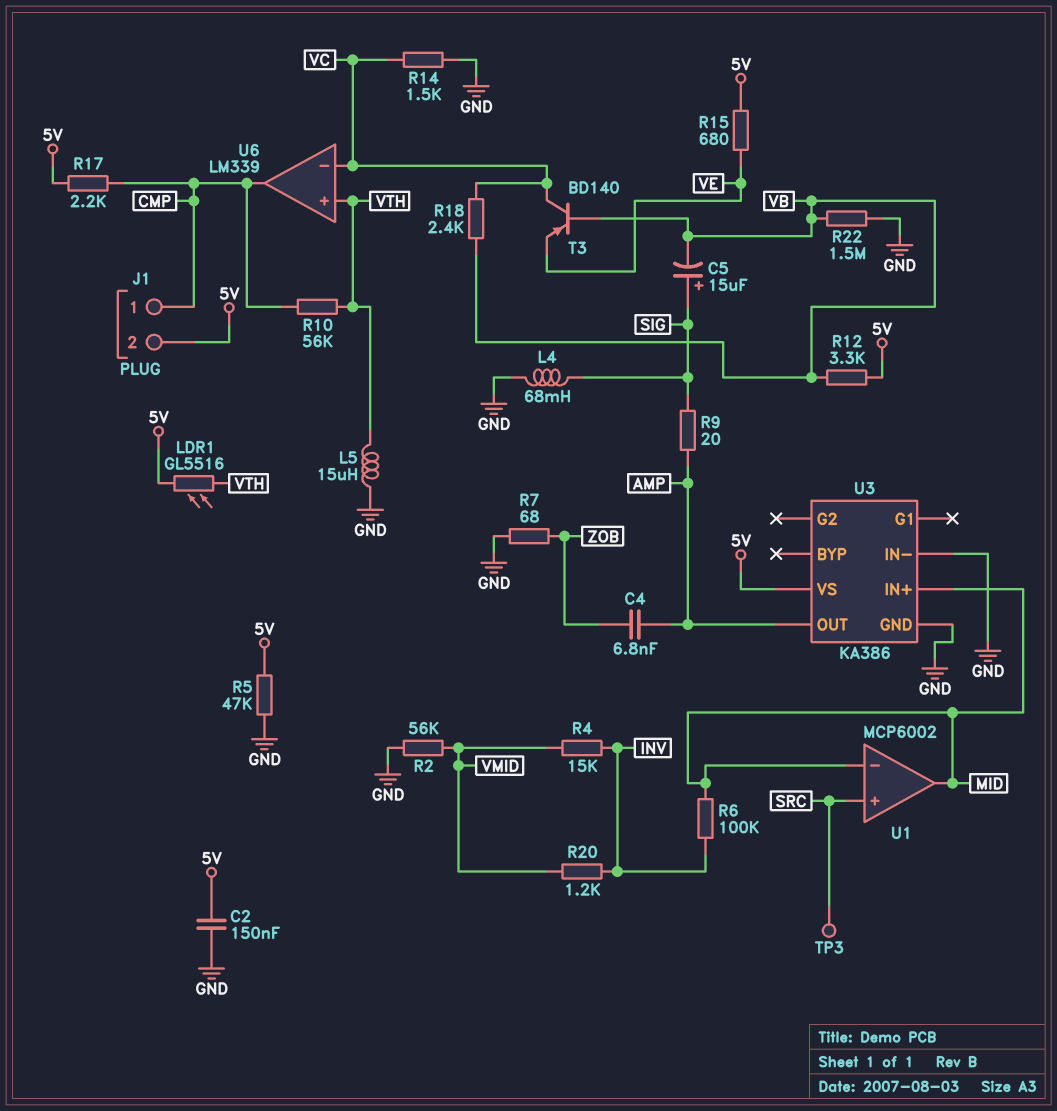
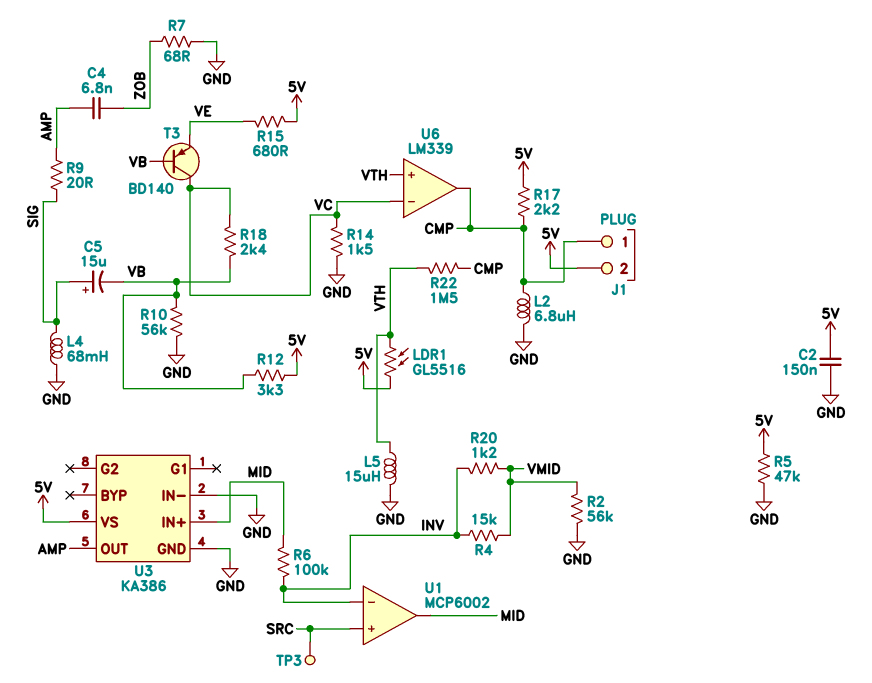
L2: none -> 6.8uH (CMP, GND)
R10: 56k (CMP, VTH) -> 56k (GND, VB)
R22: 1.5M (GND, VB) -> 1.5M (CMP, VTH)
U1 pin in-: MID -> INV

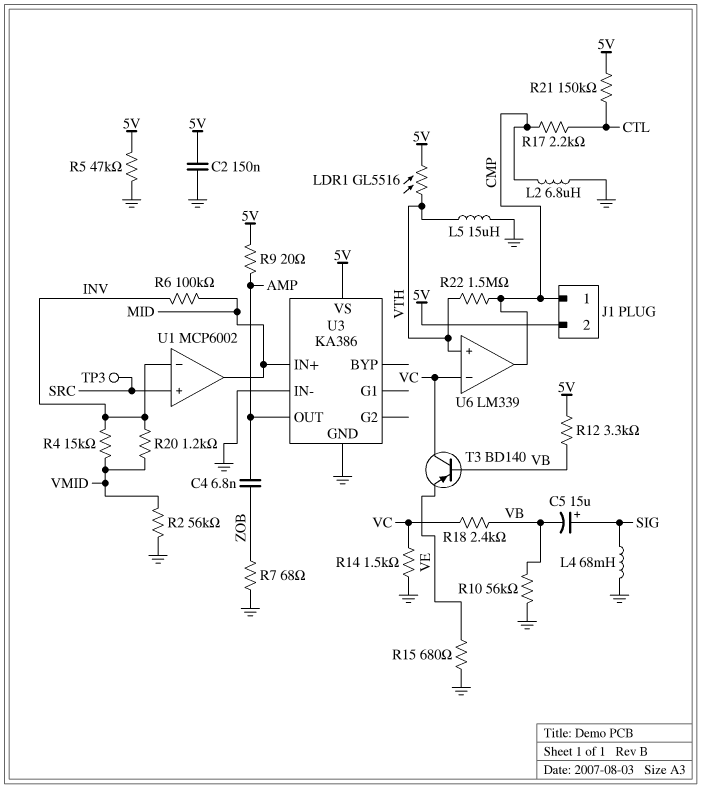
R9: 20 (AMP, SIG) -> 20 (5V, AMP)
R15: 680 (5V, VE) -> 680 (GND, VE)
R17: 2.2k (5V, CMP) -> 2.2k (CMP, CTL)
R21: none -> 150k (5V, CTL)

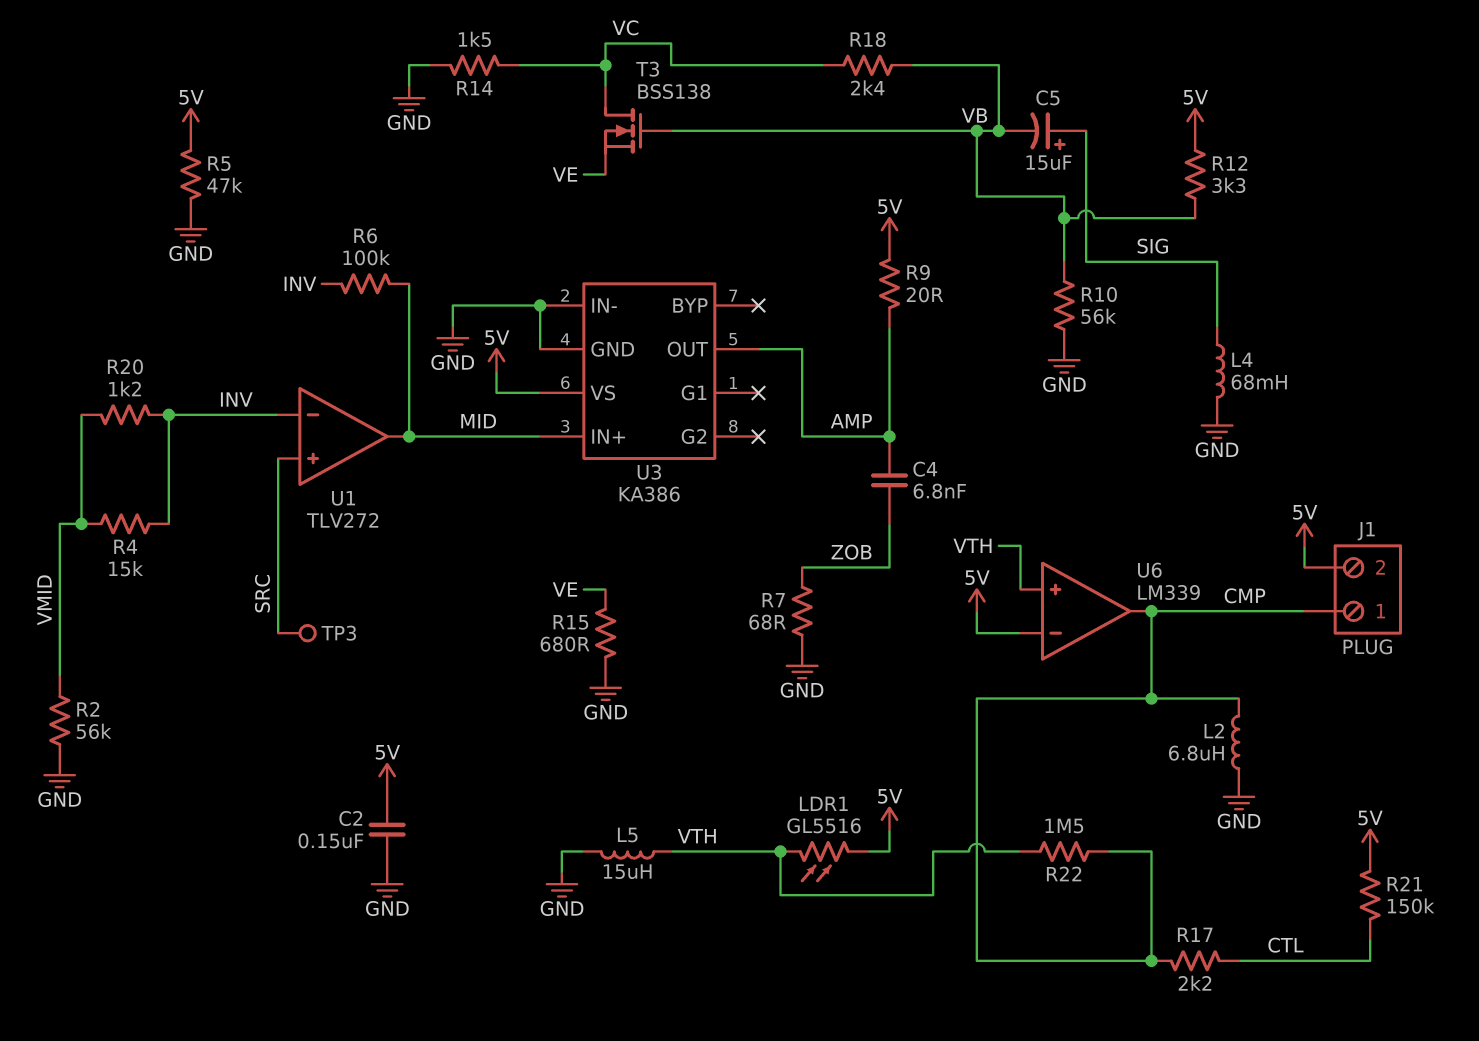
T3: PNP BD140 (B VB, C VC, E VE) -> NMOS BSS138 (G VB, D VC, S VE)
U1: MCP6002 -> TLV272
U6 pin in-: VC -> 5V

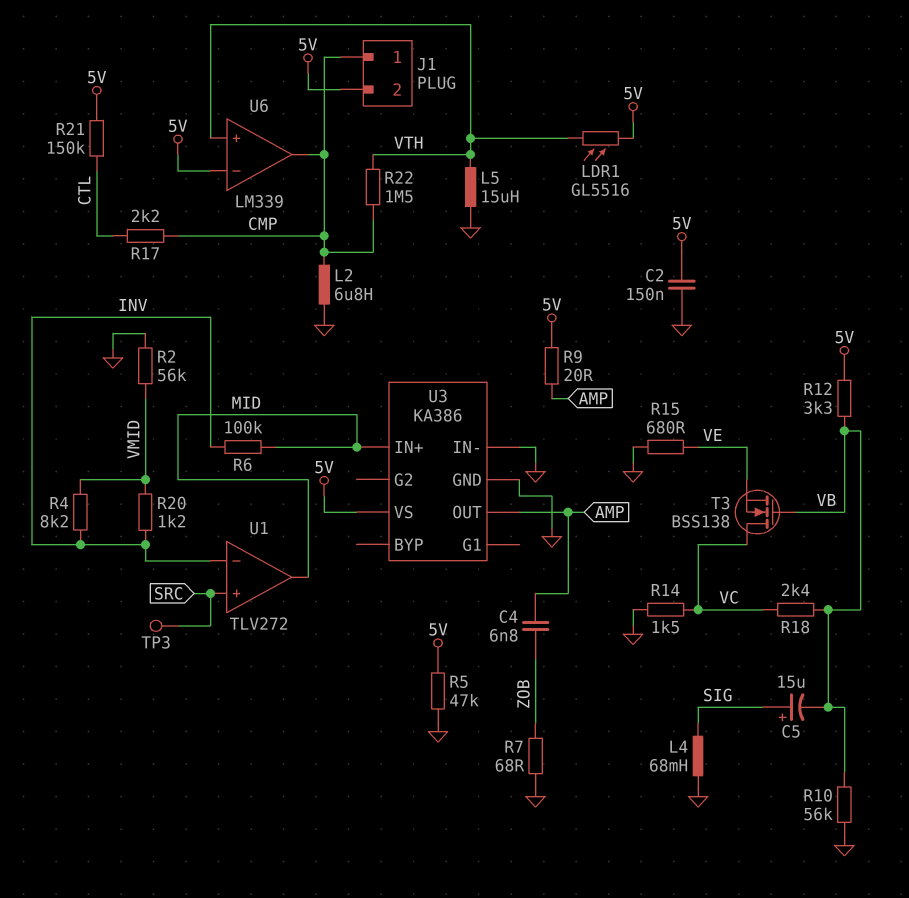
R4: 15k (INV, VMID) -> 8.2k (INV, VMID)

